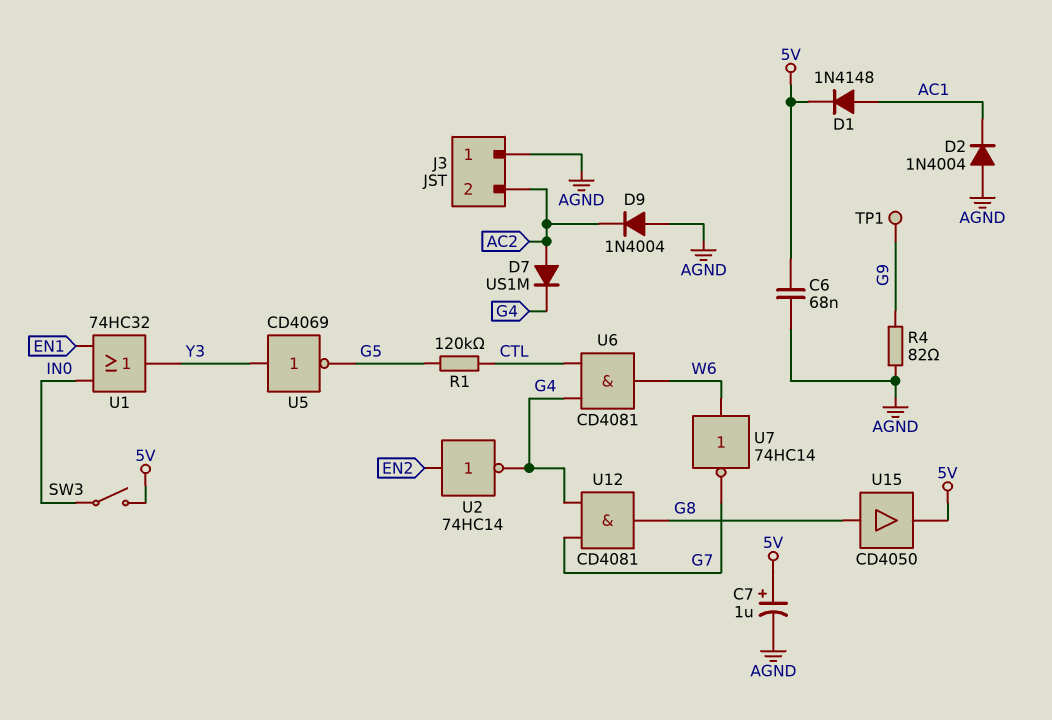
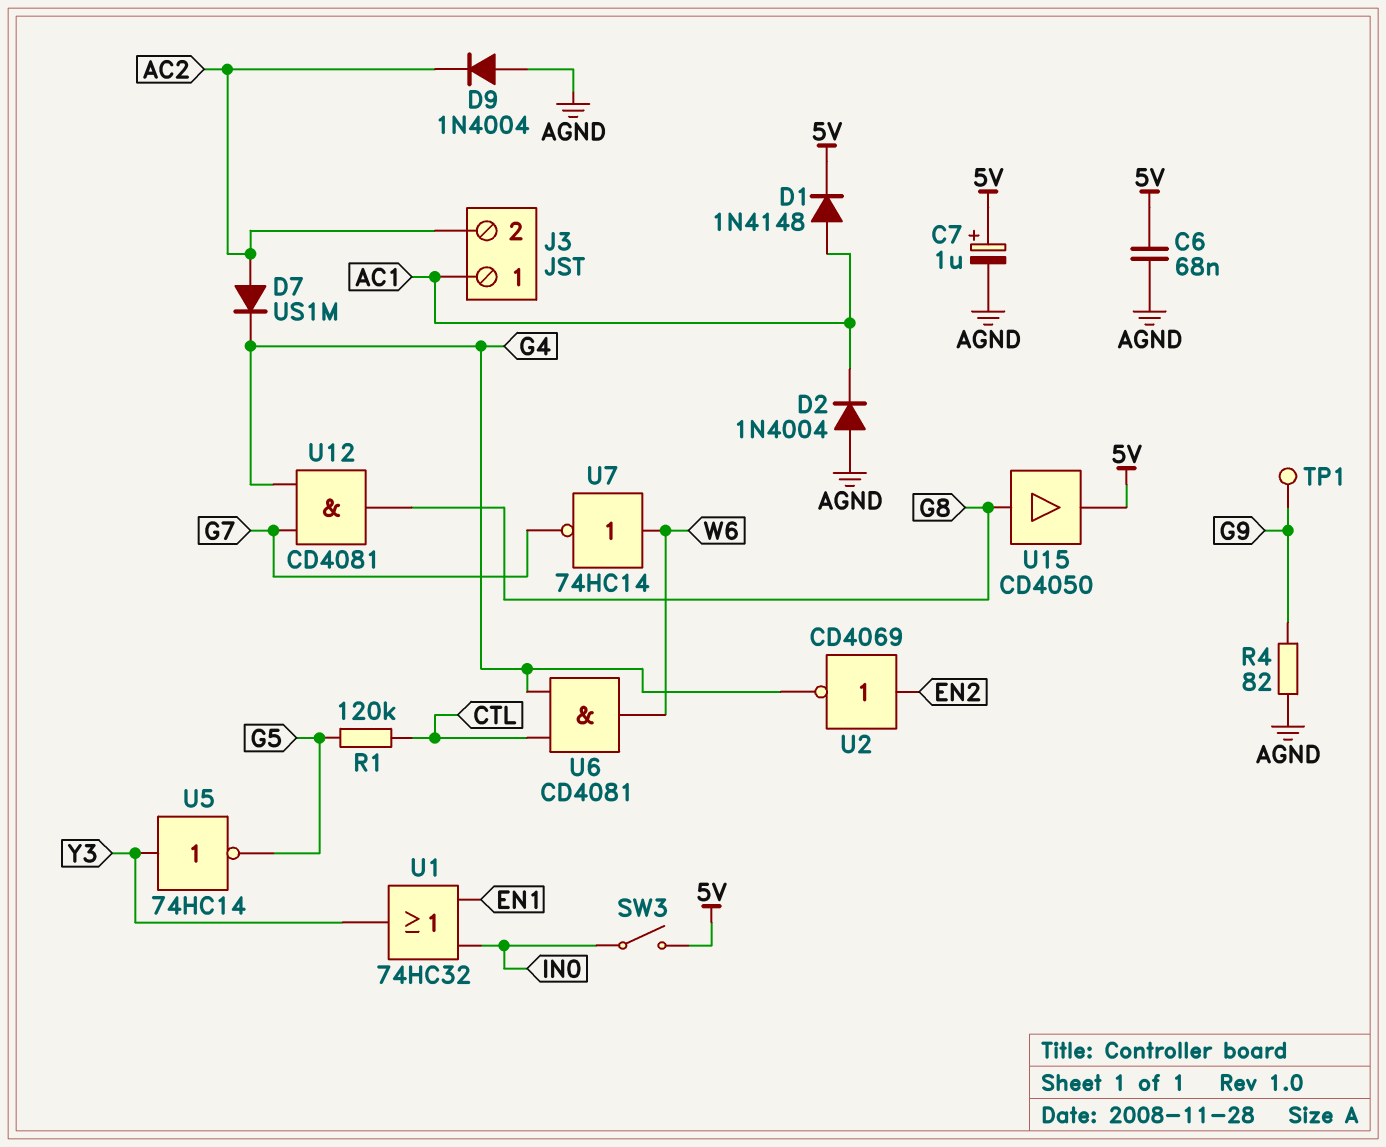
J3 pin 1: AGND -> AC1
U2: NOT 74HC14 (in EN2, out G4) -> NOT CD4069 (in EN2, out G4)
U5: NOT CD4069 (in Y3, out G5) -> NOT 74HC14 (in Y3, out G5)

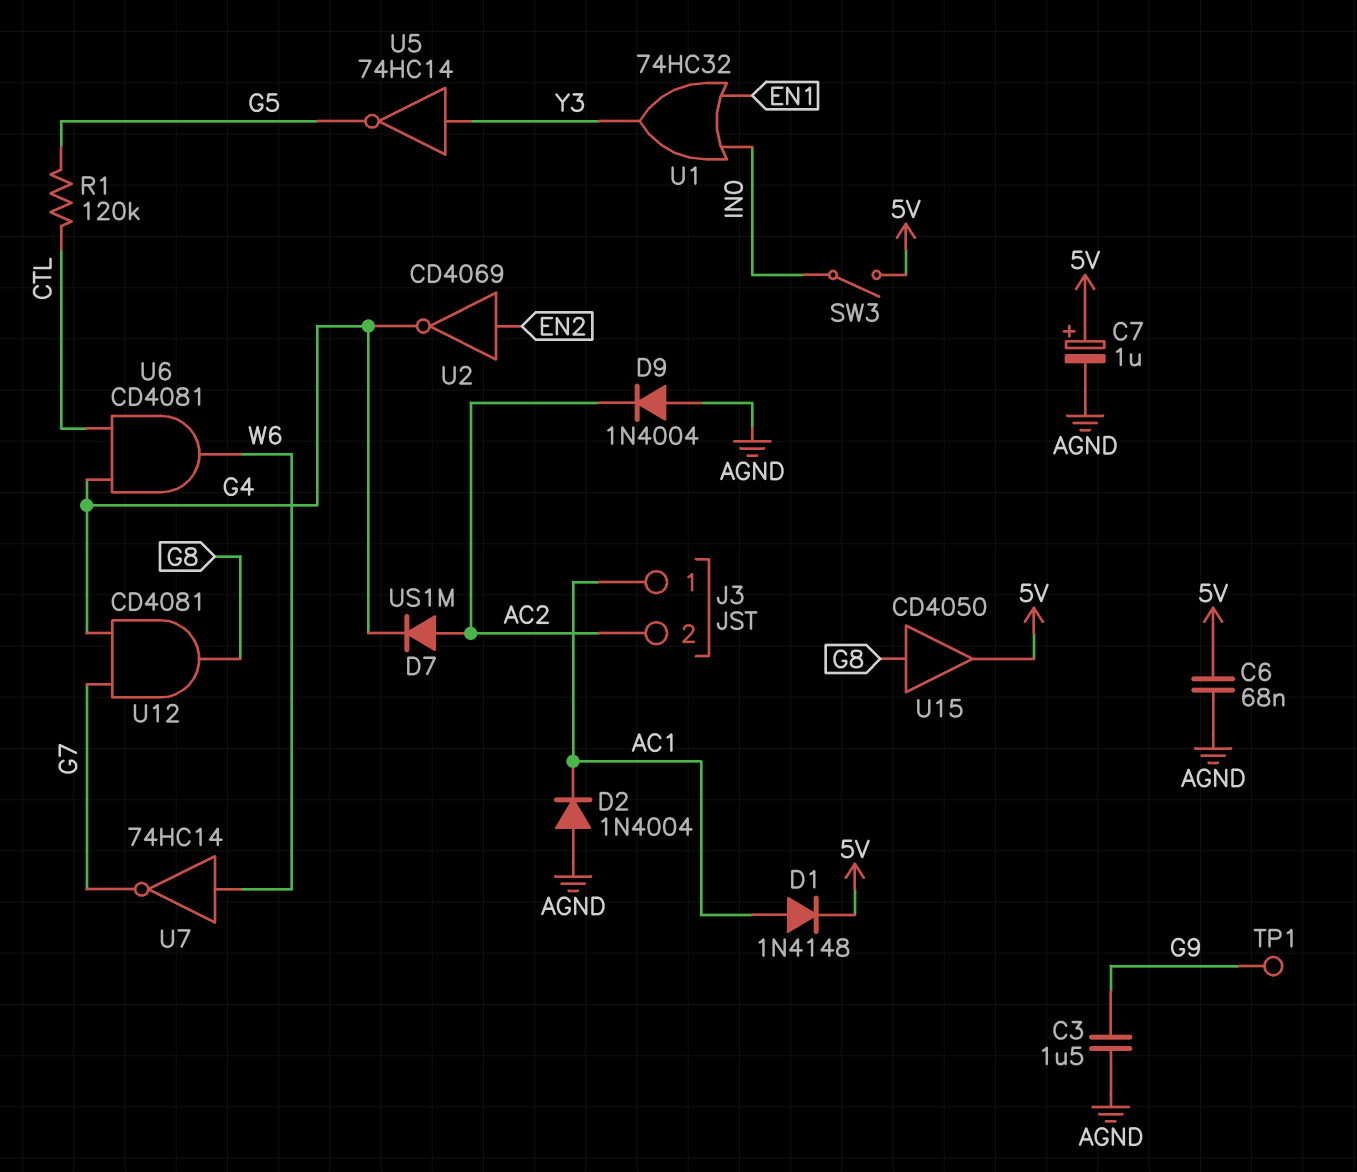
C3: none -> 1.5uF (AGND, G9)
R4: 82 (AGND, G9) -> none

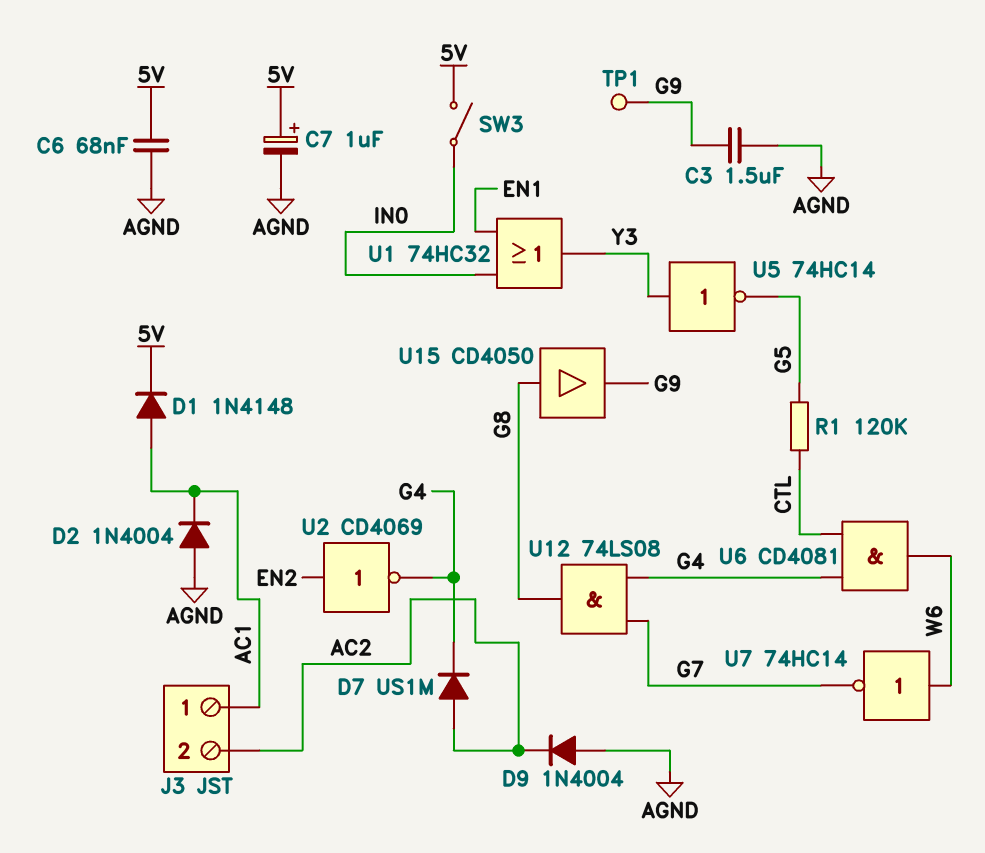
U12: AND CD4081 (in G4, in G7, out G8) -> AND 74LS08 (in G4, in G7, out G8)
U15: buffer CD4050 (in G8, out 5V) -> buffer CD4050 (in G8, out G9)

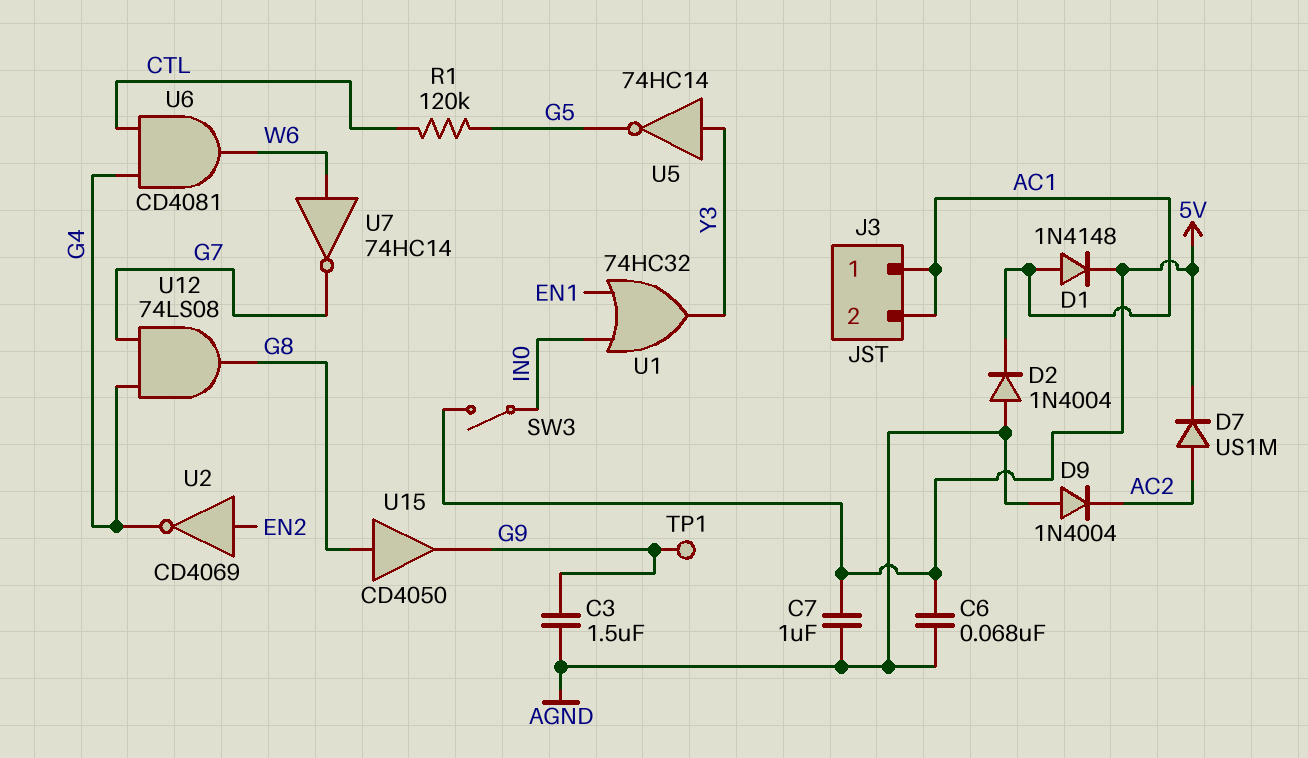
C7: 1uF (plus 5V, minus AGND) -> 1uF (5V, AGND)
D7: diode US1M (A AC2, K G4) -> diode US1M (A AC2, K 5V)
J3 pin 2: AC2 -> AC1

